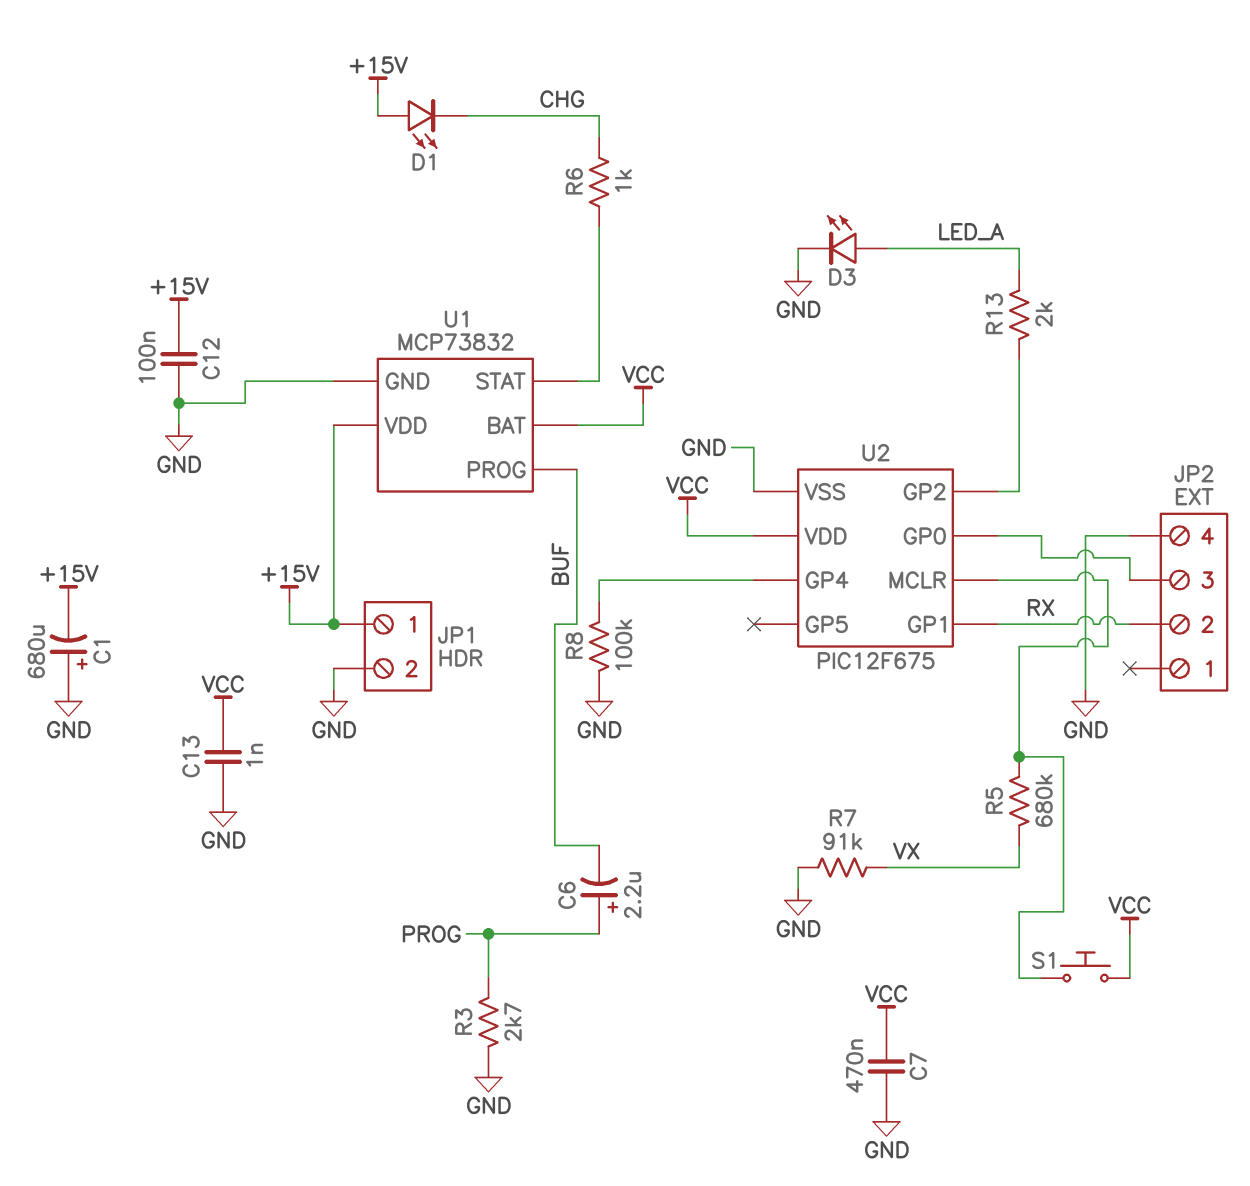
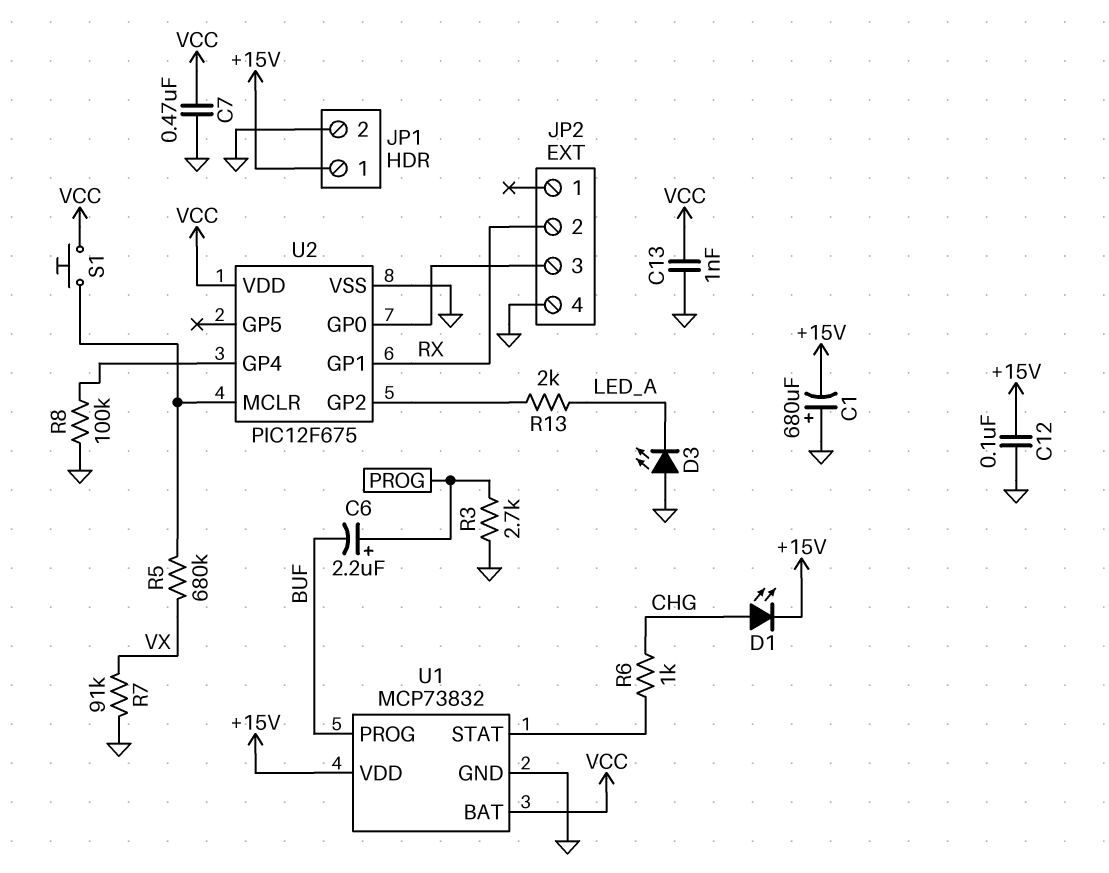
D1: LED (A +15V, K CHG) -> LED (A CHG, K +15V)
D3: LED (A LED_A, K GND) -> LED (A GND, K LED_A)

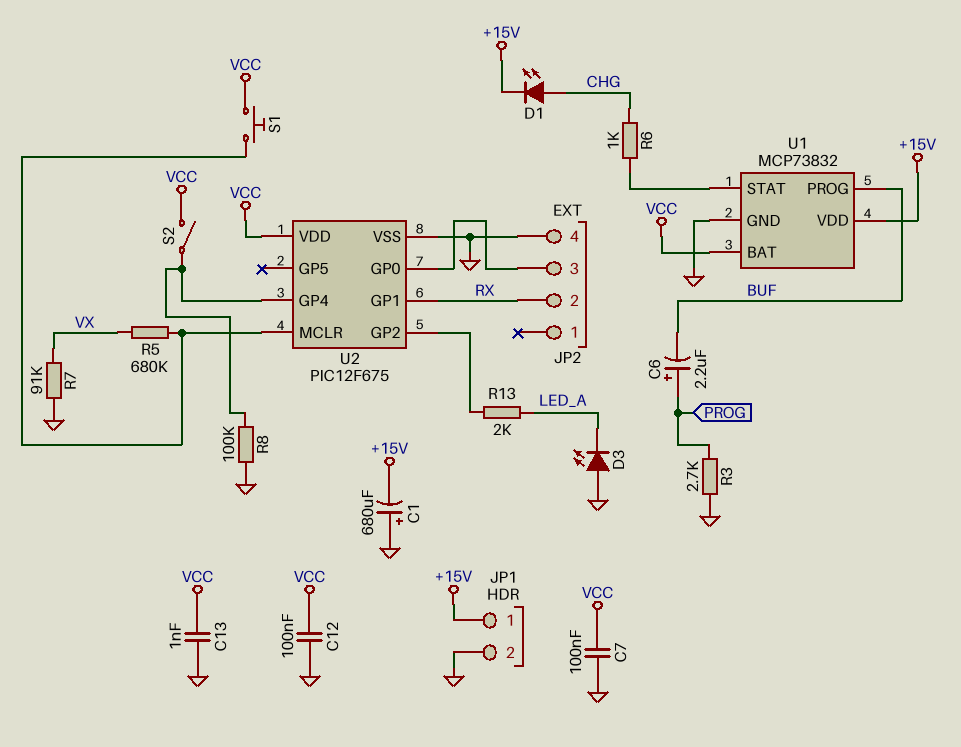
C7: 470nF (GND, VCC) -> 100nF (GND, VCC)
C12: 100nF (+15V, GND) -> 100nF (GND, VCC)
S2: none -> switch (U2/GP4, VCC)

